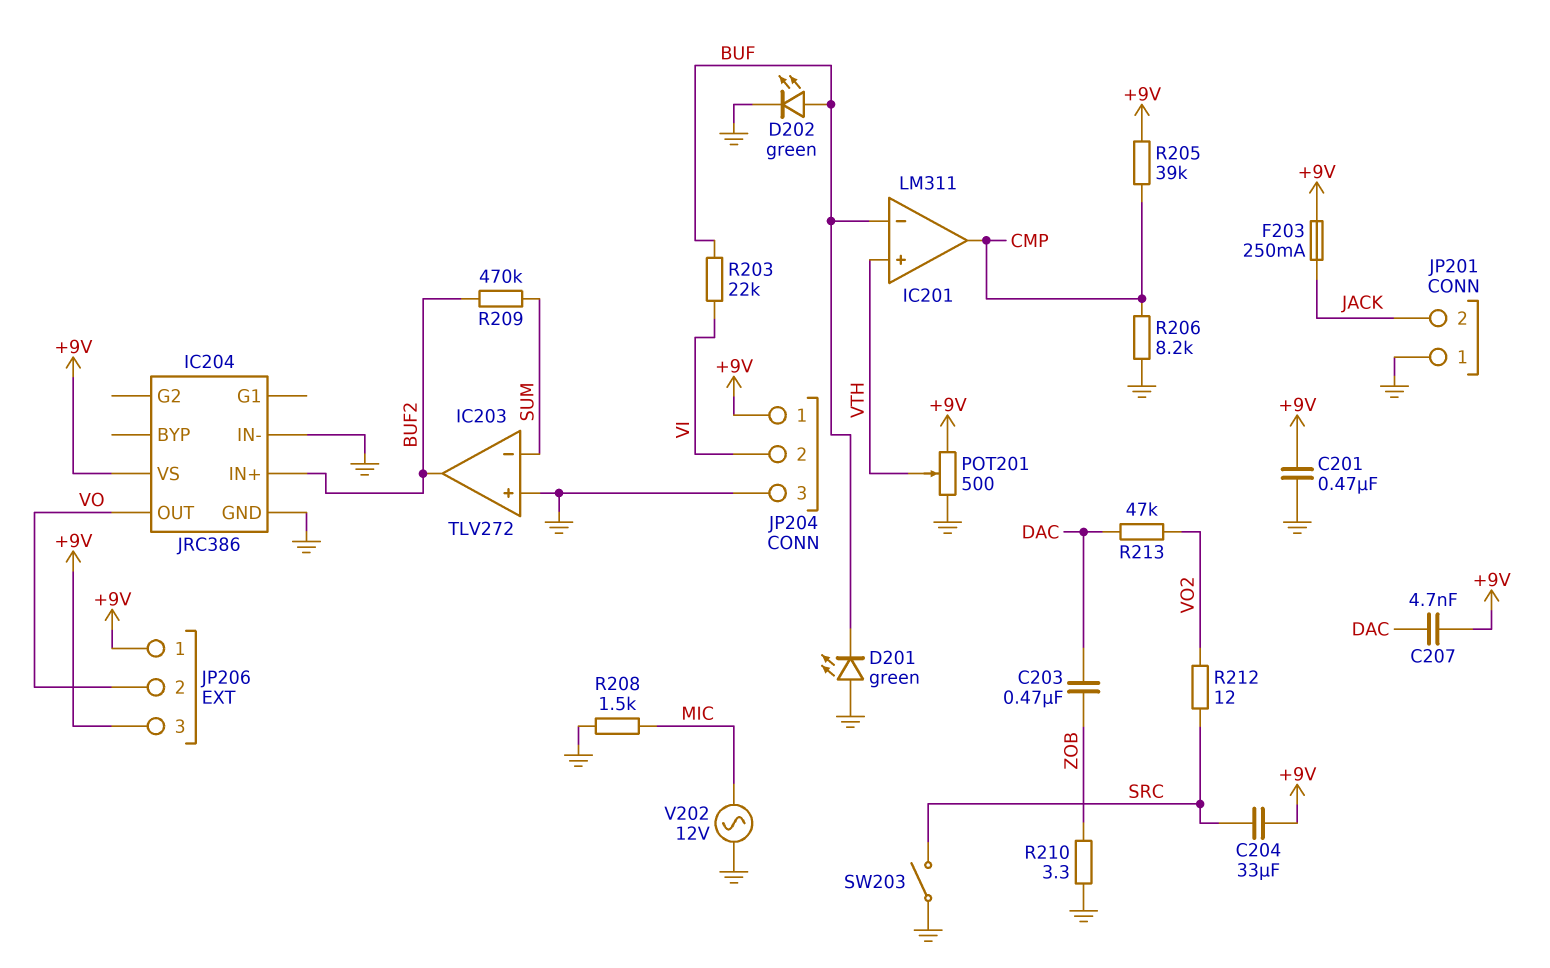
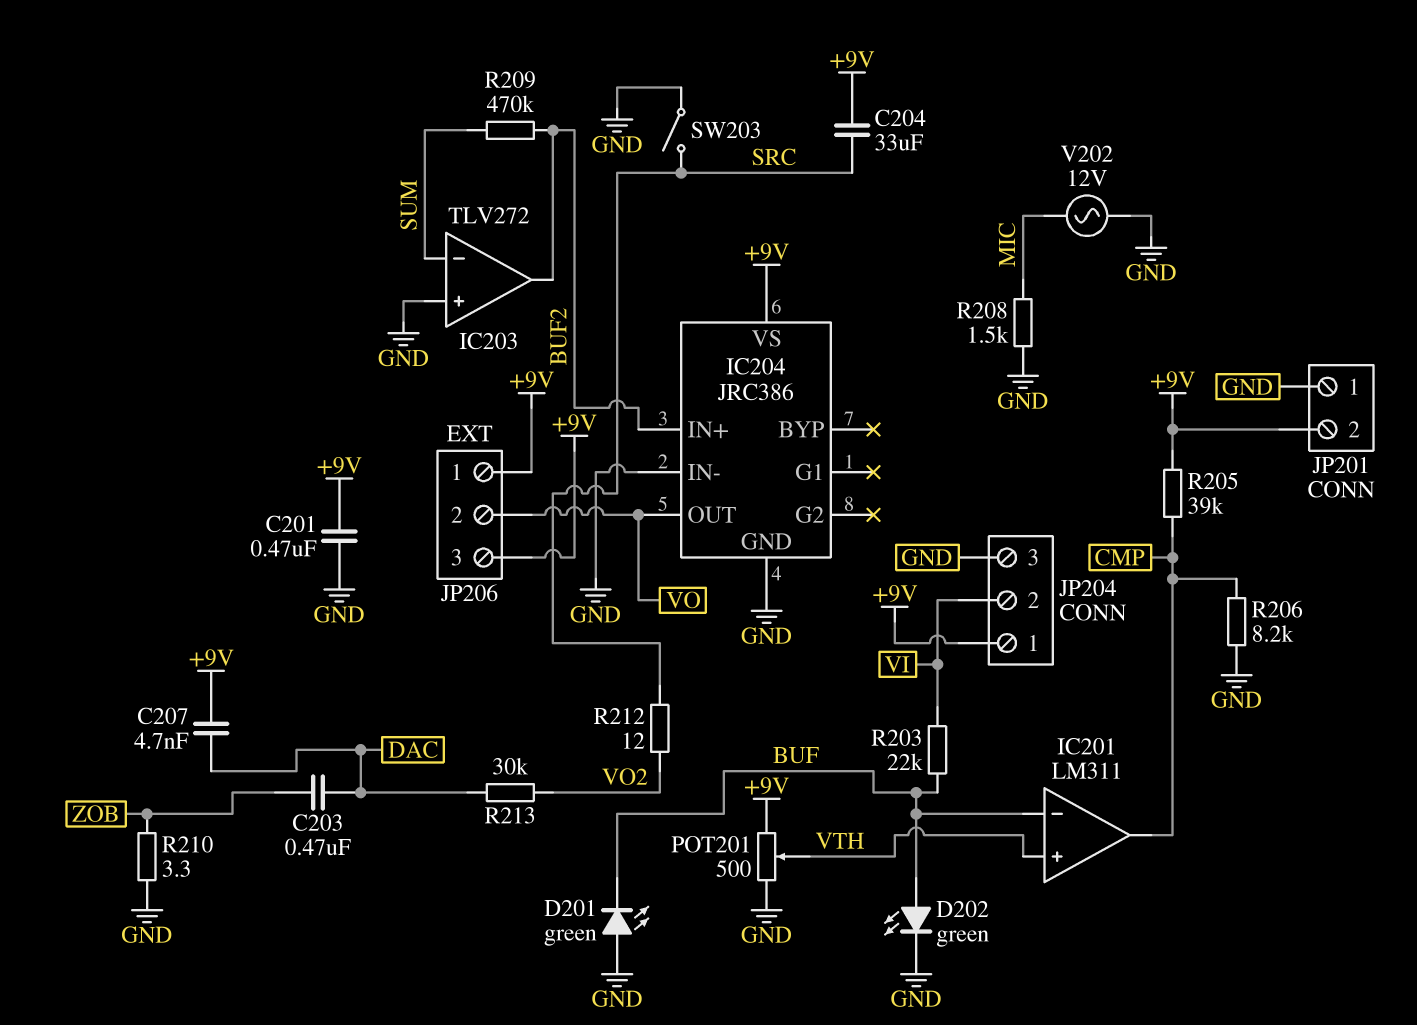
F203: 250mA (+9V, JACK) -> none
JP201 pin 2: JACK -> +9V
R213: 47k (DAC, VO2) -> 30k (DAC, VO2)

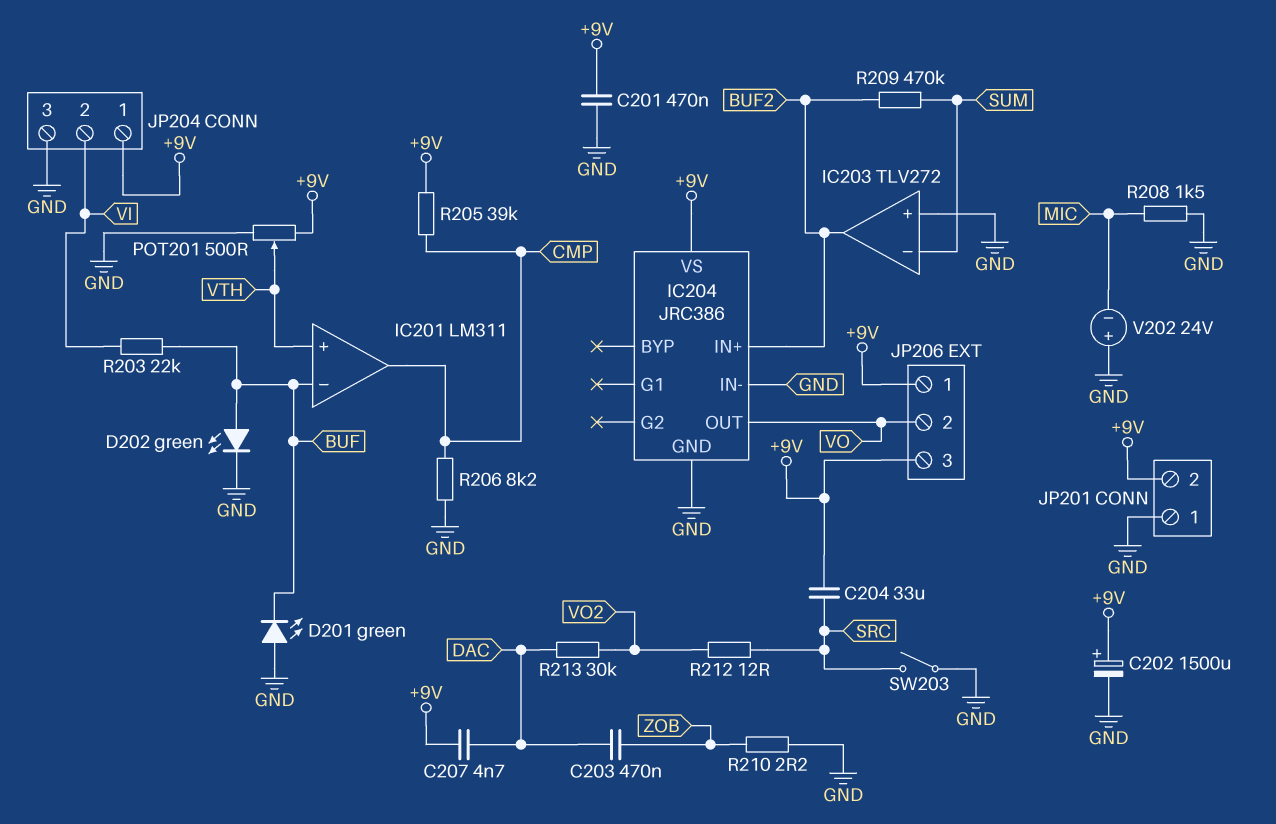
C202: none -> 1500uF (plus +9V, minus GND)
R210: 3.3 (GND, ZOB) -> 2.2 (GND, ZOB)
V202: AC 12V (GND, MIC) -> 24V (plus GND, minus MIC)

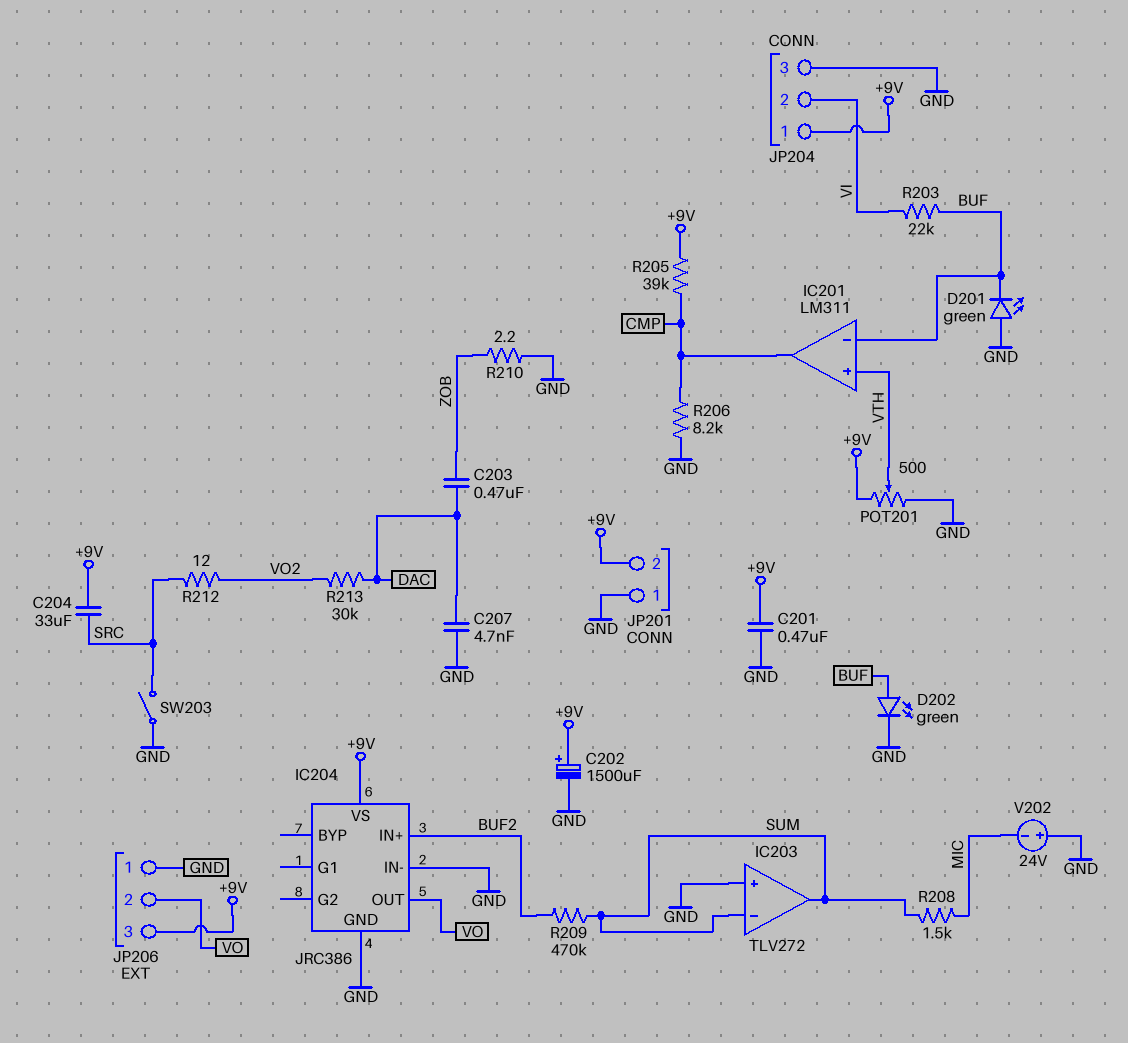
C207: 4.7nF (+9V, DAC) -> 4.7nF (DAC, GND)
IC203 pin out: BUF2 -> SUM
JP206 pin 1: +9V -> GND
R208: 1.5k (GND, MIC) -> 1.5k (MIC, SUM)

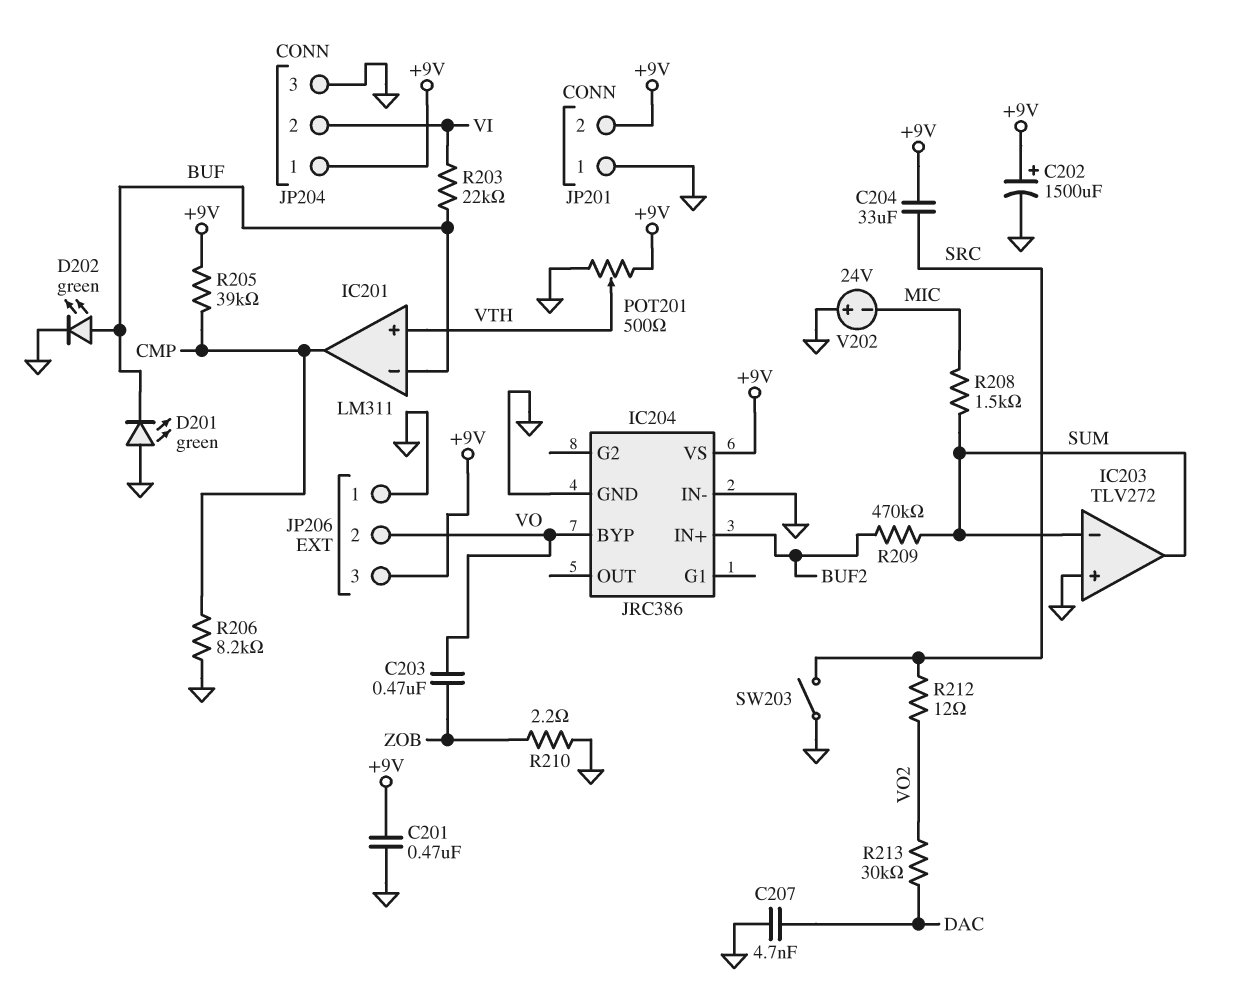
C203: 470nF (DAC, ZOB) -> 470nF (VO, ZOB)
IC204 pin BYP: none -> VO
IC204 pin OUT: VO -> none

